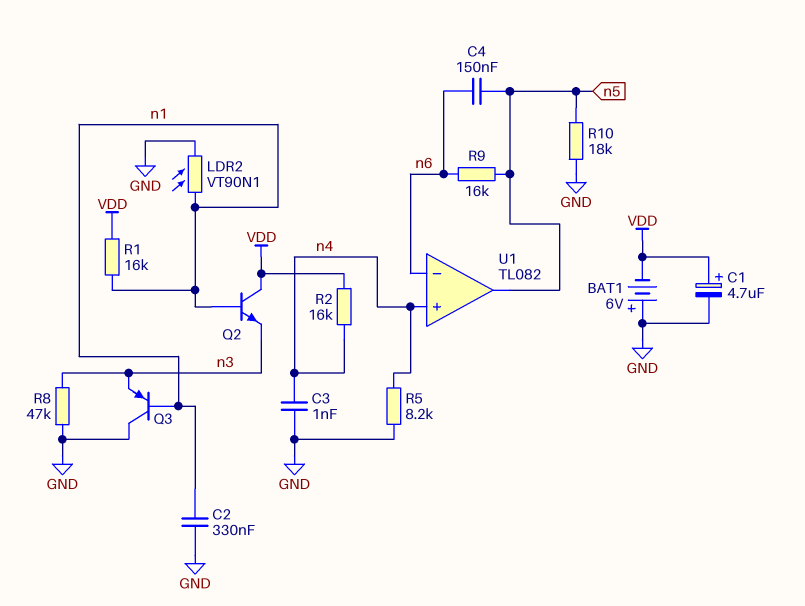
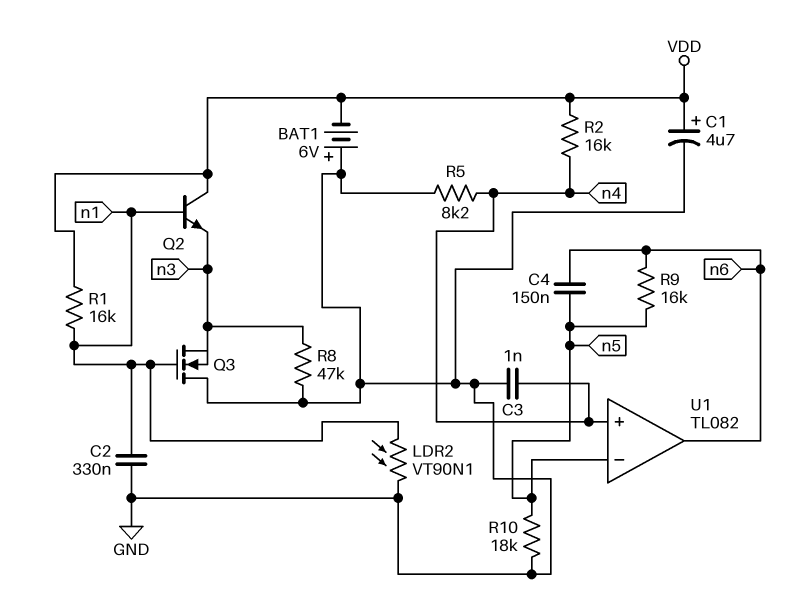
Q3: PNP (B n1, C GND, E n3) -> NMOS (G n1, D GND, S n3)
U1 pin in-: n6 -> n5
U1 pin out: n5 -> n6

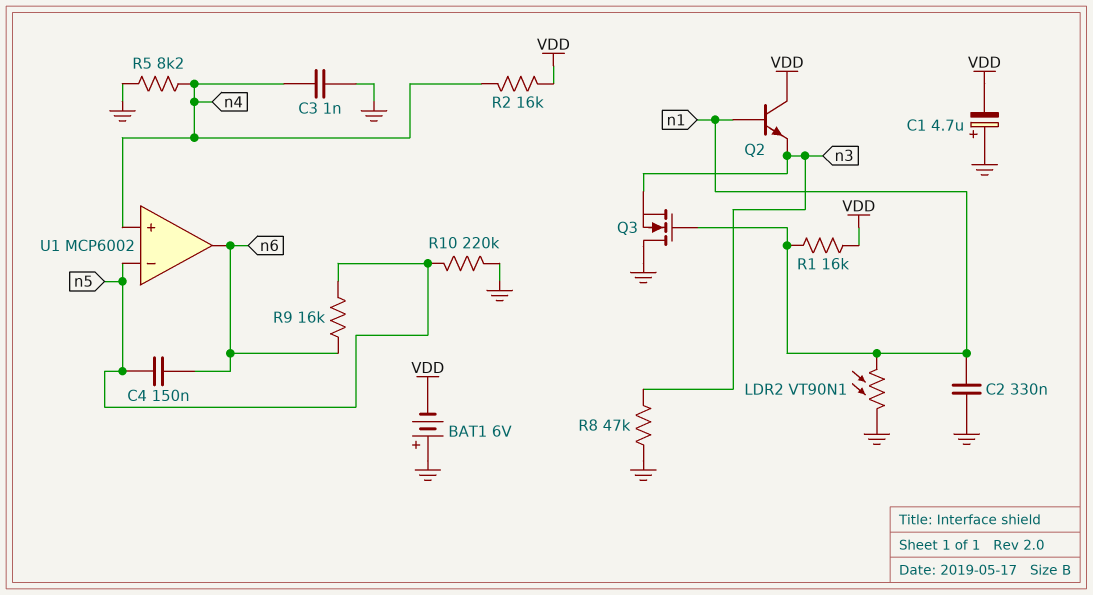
C1: 4.7uF (plus VDD, minus GND) -> 4.7uF (plus GND, minus VDD)
R10: 18k (GND, n5) -> 220k (GND, n5)
U1: TL082 -> MCP6002

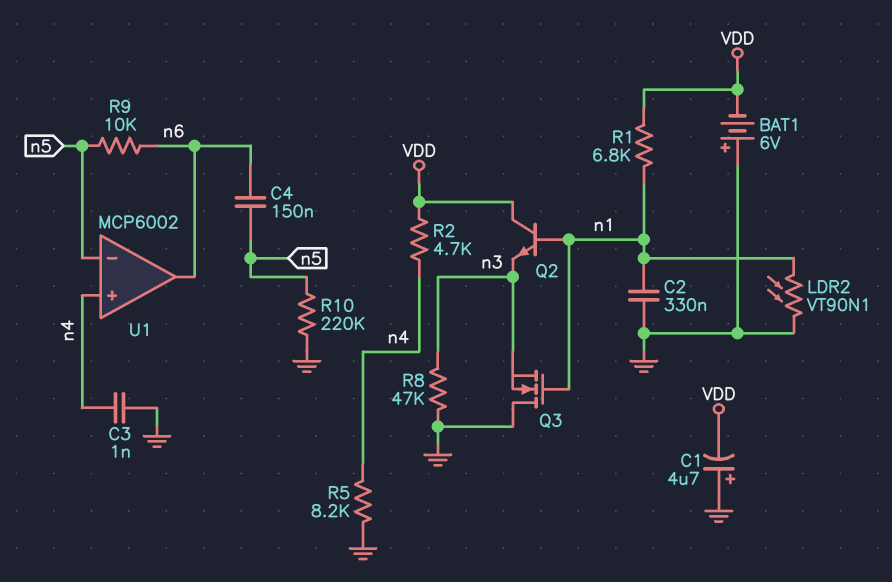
R1: 16k (VDD, n1) -> 6.8k (VDD, n1)
R2: 16k (VDD, n4) -> 4.7k (VDD, n4)
R9: 16k (n5, n6) -> 10k (n5, n6)

